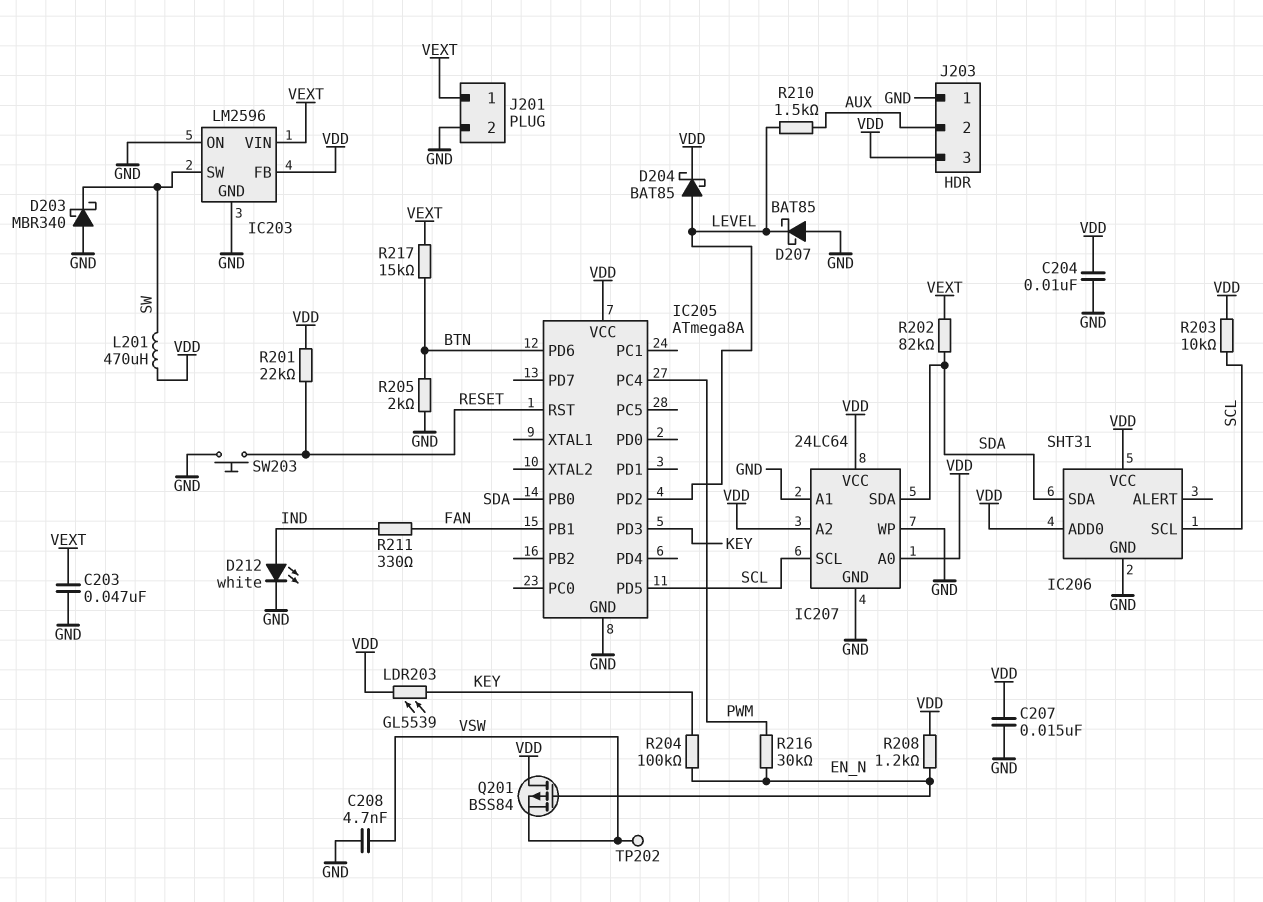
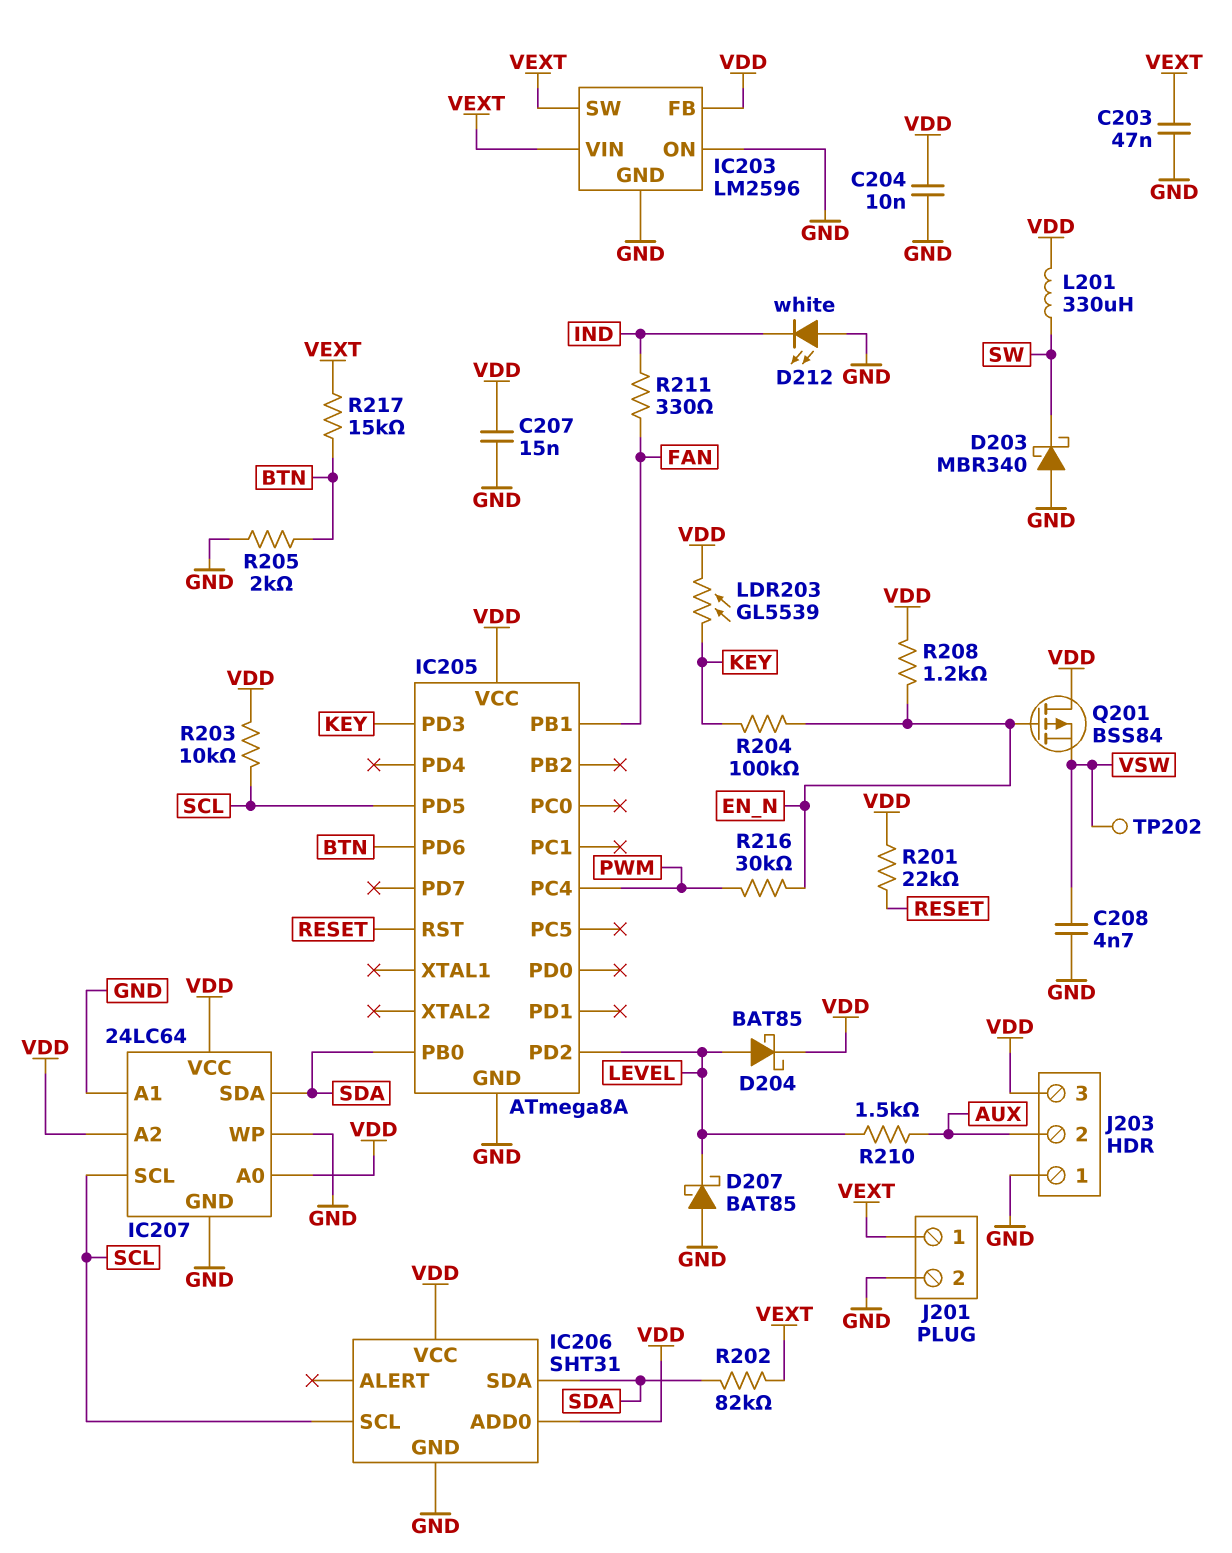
D212: LED white (A IND, K GND) -> LED white (A GND, K IND)
IC203 pin SW: SW -> VEXT
L201: 470uH (SW, VDD) -> 330uH (SW, VDD)
SW203: button (GND, RESET) -> none

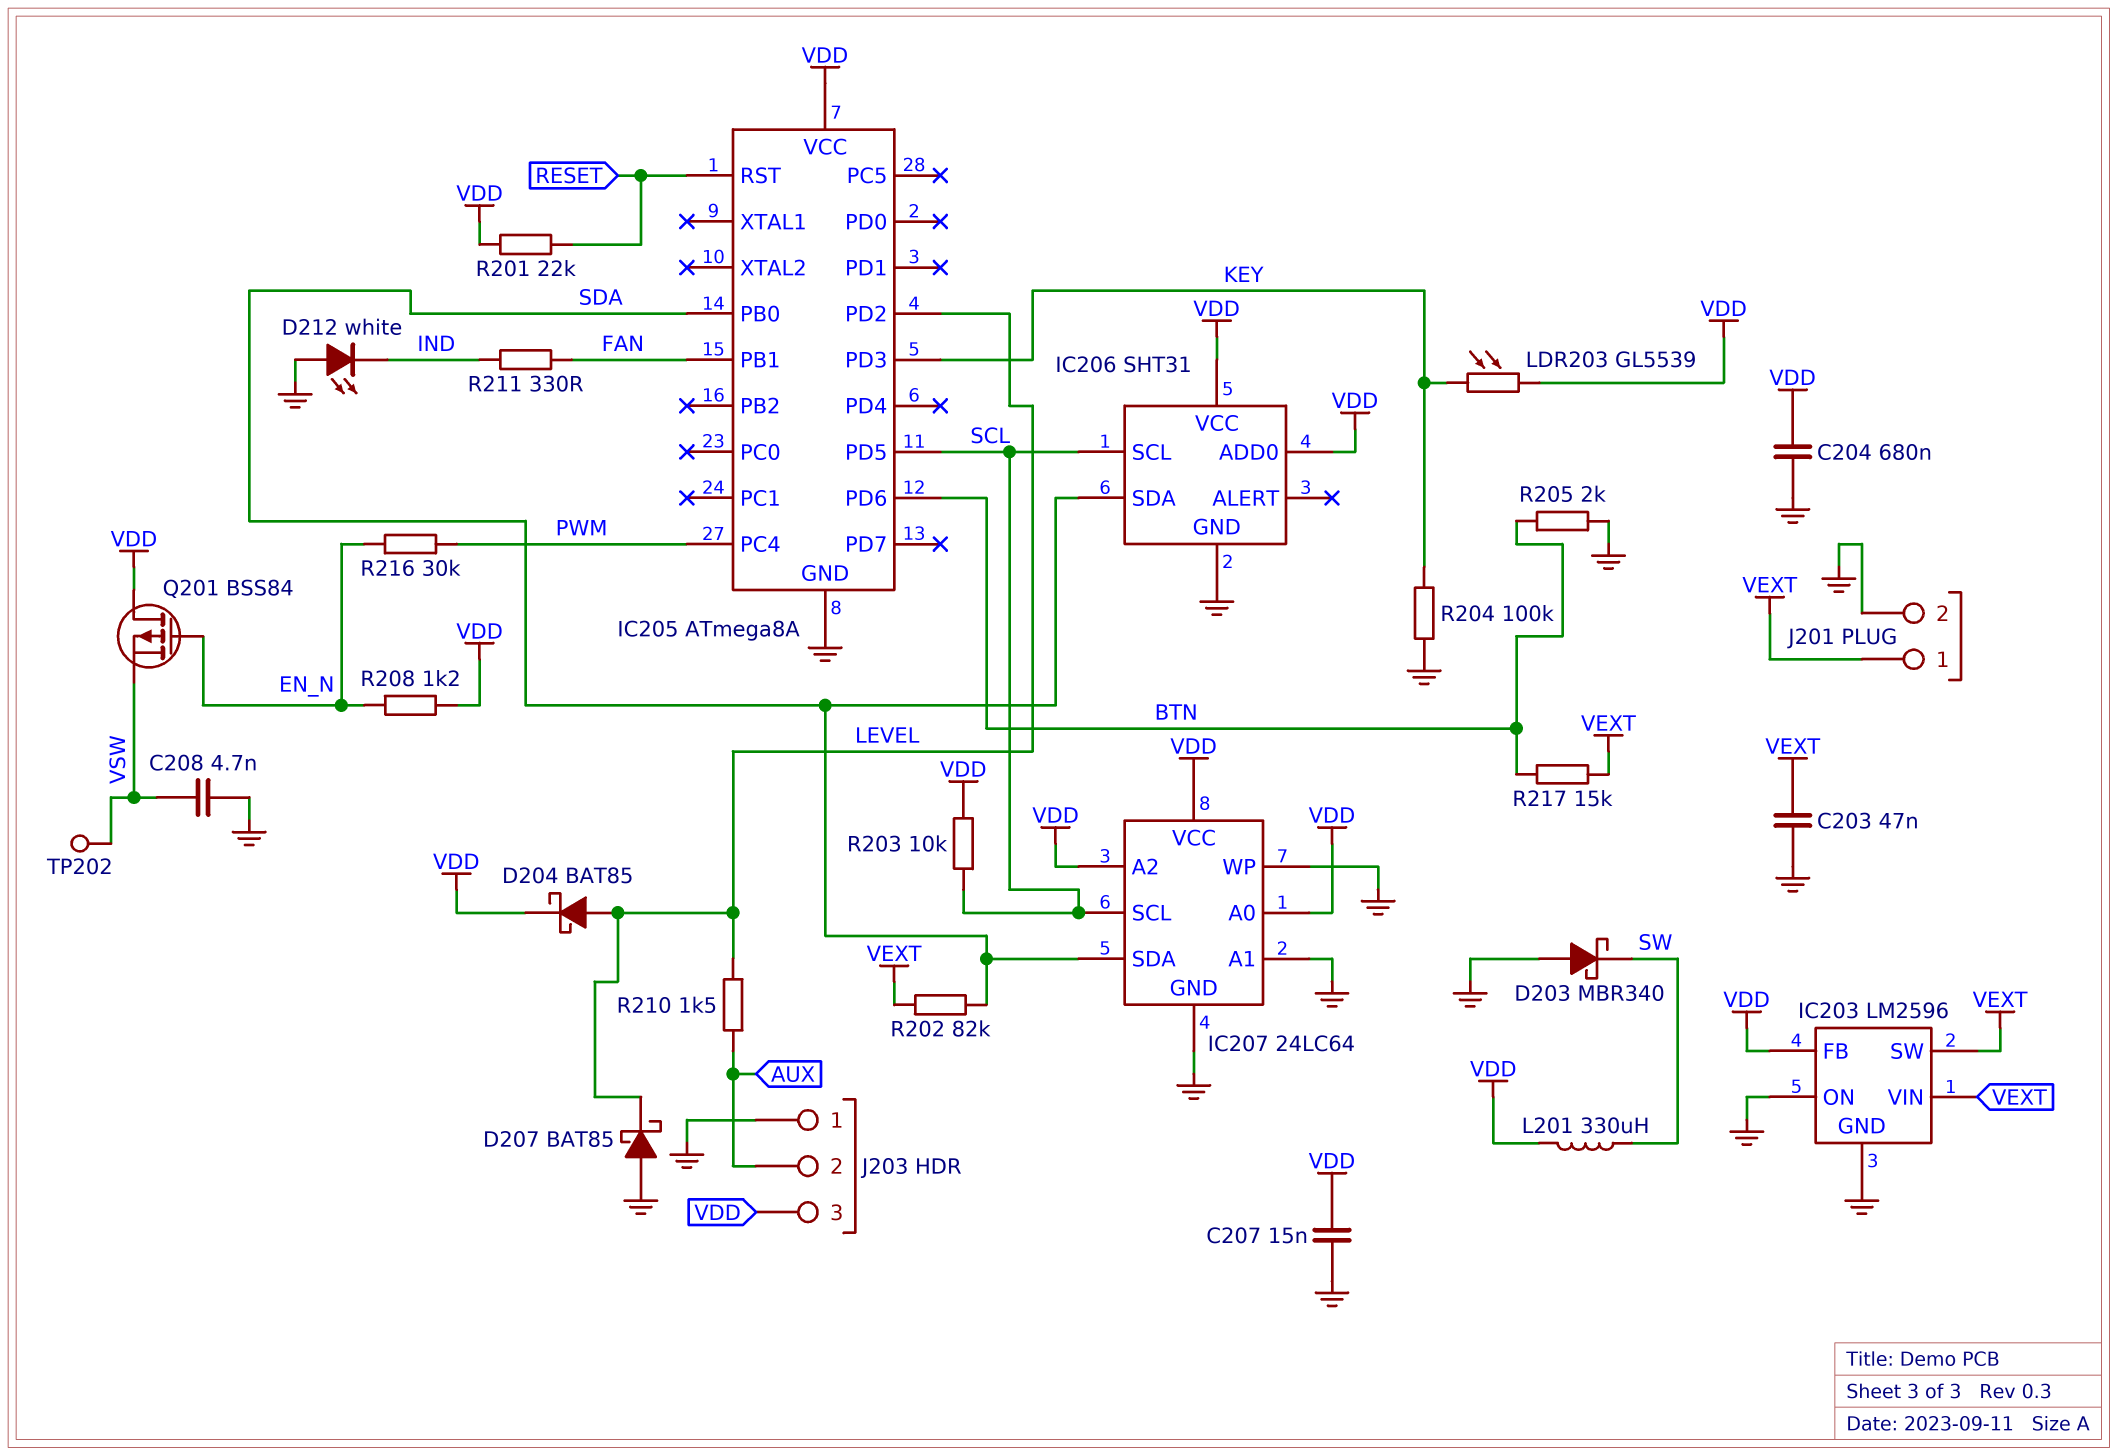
C204: 10nF (GND, VDD) -> 680nF (GND, VDD)
R204: 100k (EN_N, KEY) -> 100k (GND, KEY)

